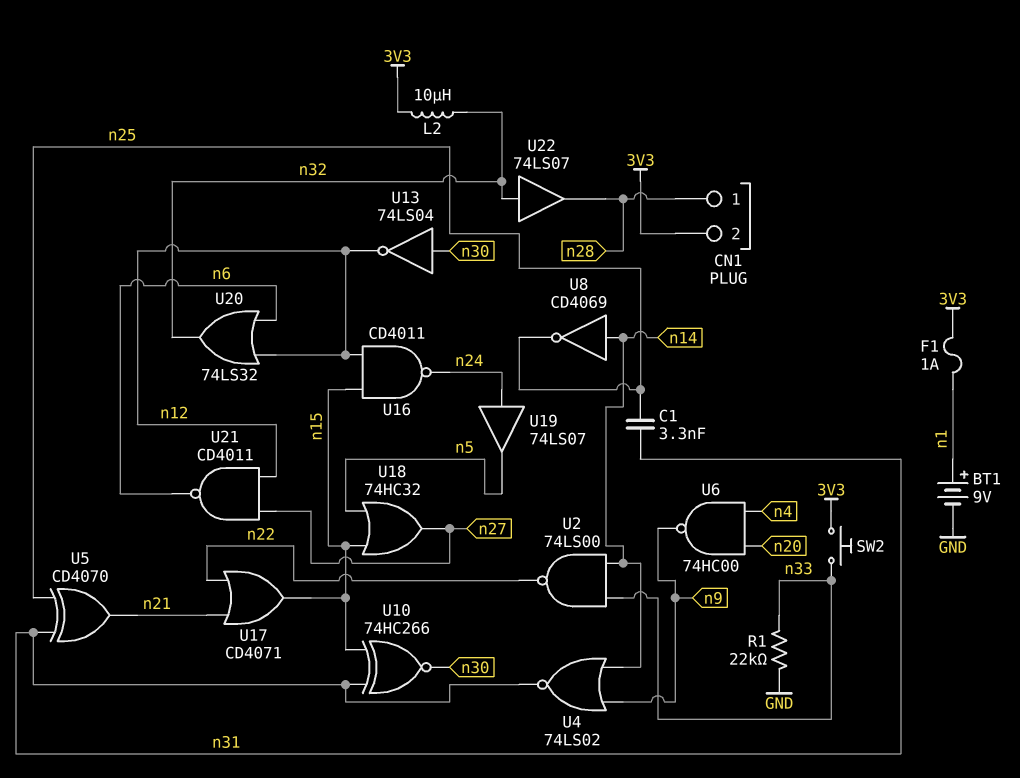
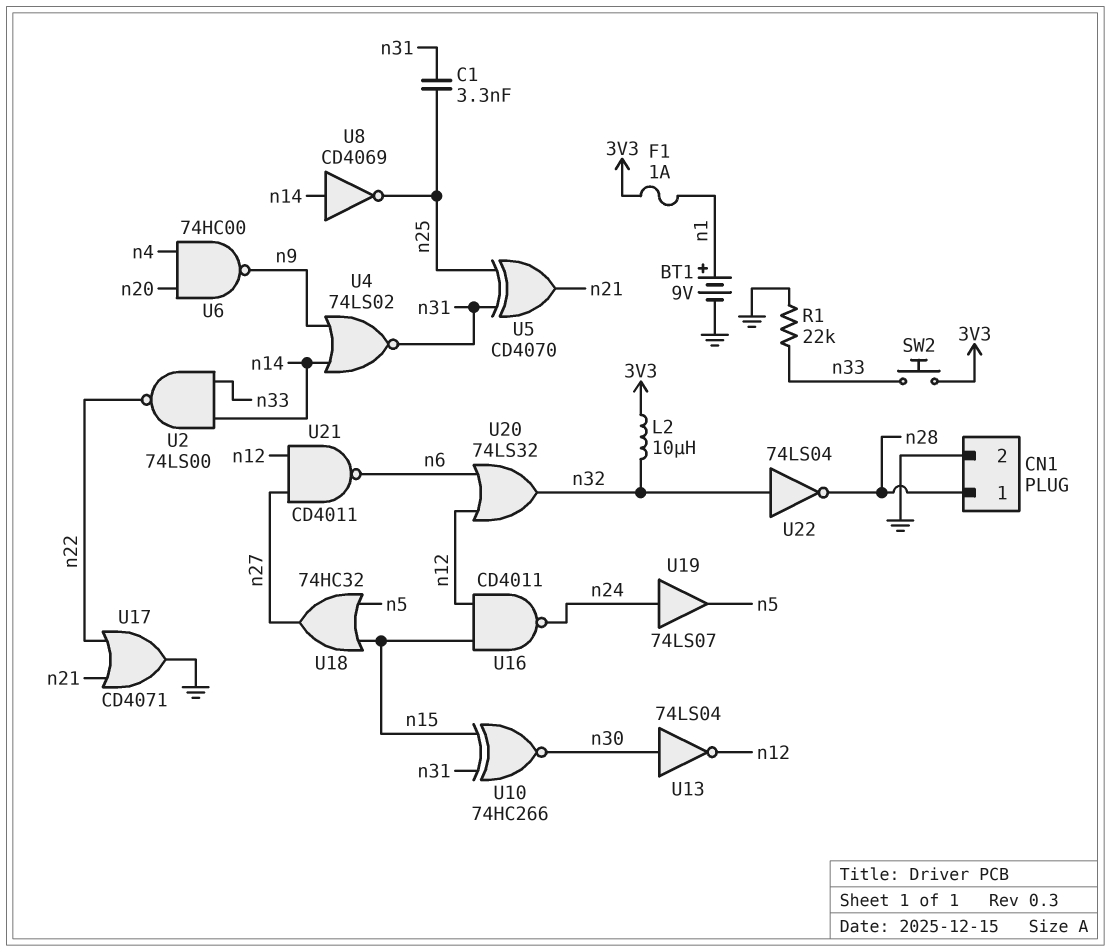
CN1 pin 2: 3V3 -> GND
U17: OR CD4071 (in n21, in n22, out n15) -> OR CD4071 (in n21, in n22, out GND)
U22: buffer 74LS07 (in n32, out n28) -> NOT 74LS04 (in n32, out n28)

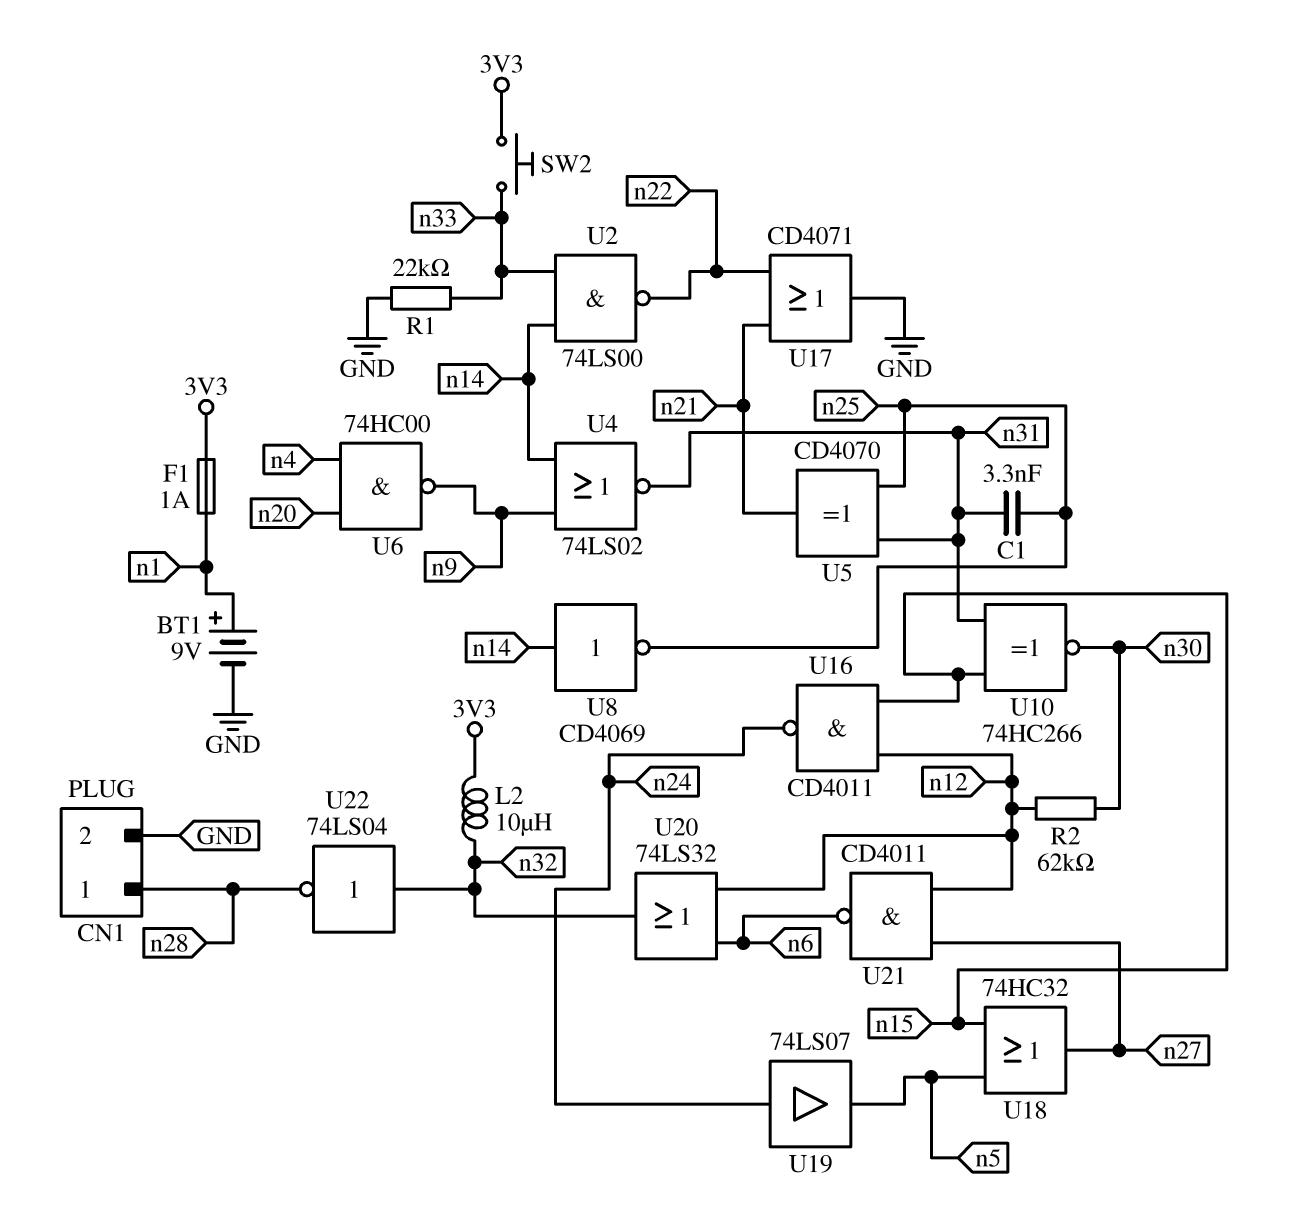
R2: none -> 62k (n12, n30)
U13: NOT 74LS04 (in n30, out n12) -> none

